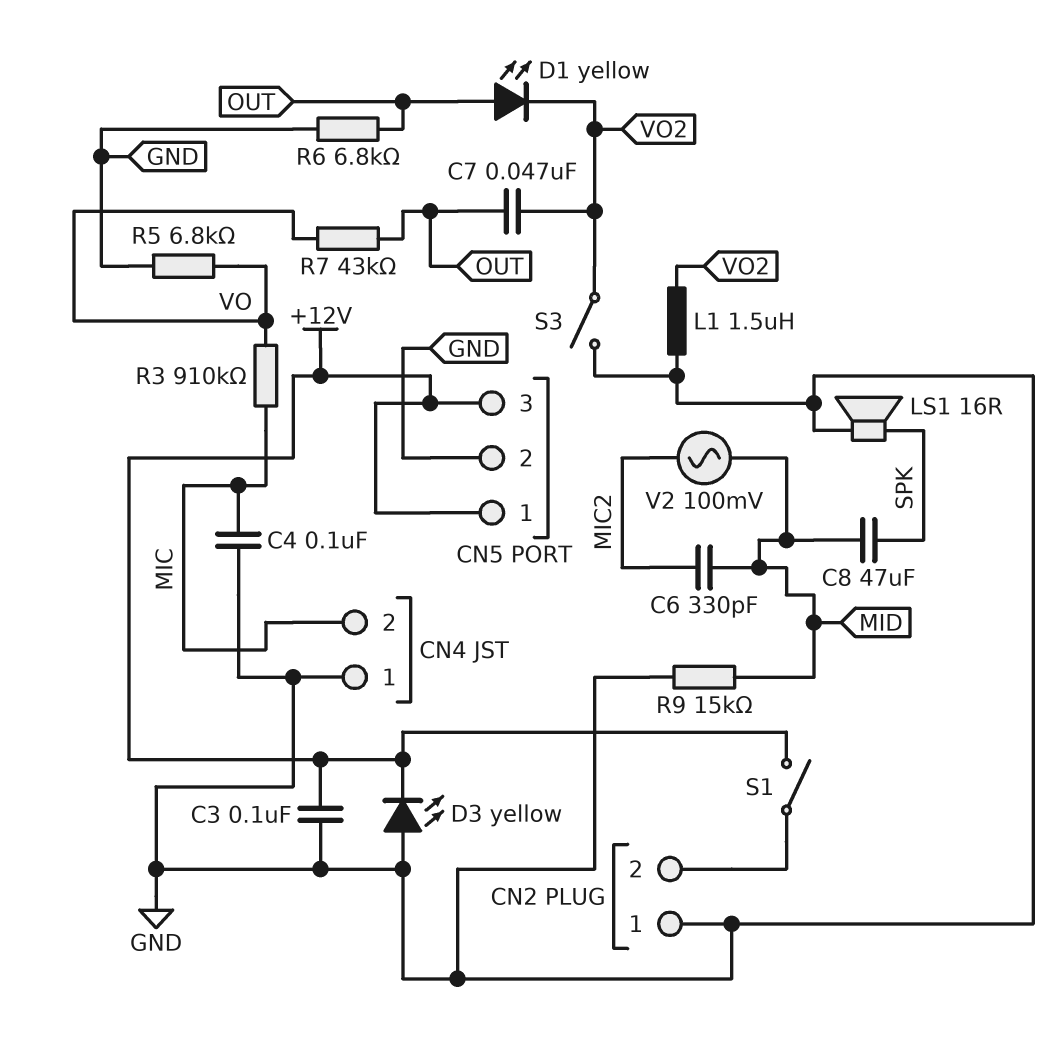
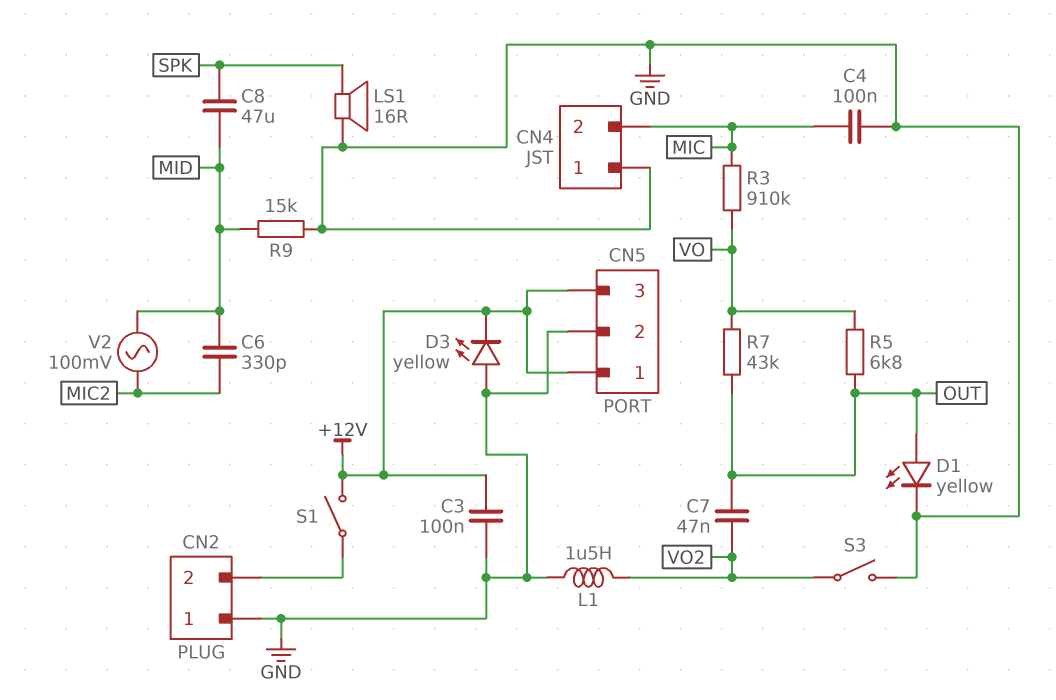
D1: LED yellow (A OUT, K VO2) -> LED yellow (A OUT, K GND)
R5: 6.8k (GND, VO) -> 6.8k (OUT, VO)
R6: 6.8k (GND, OUT) -> none

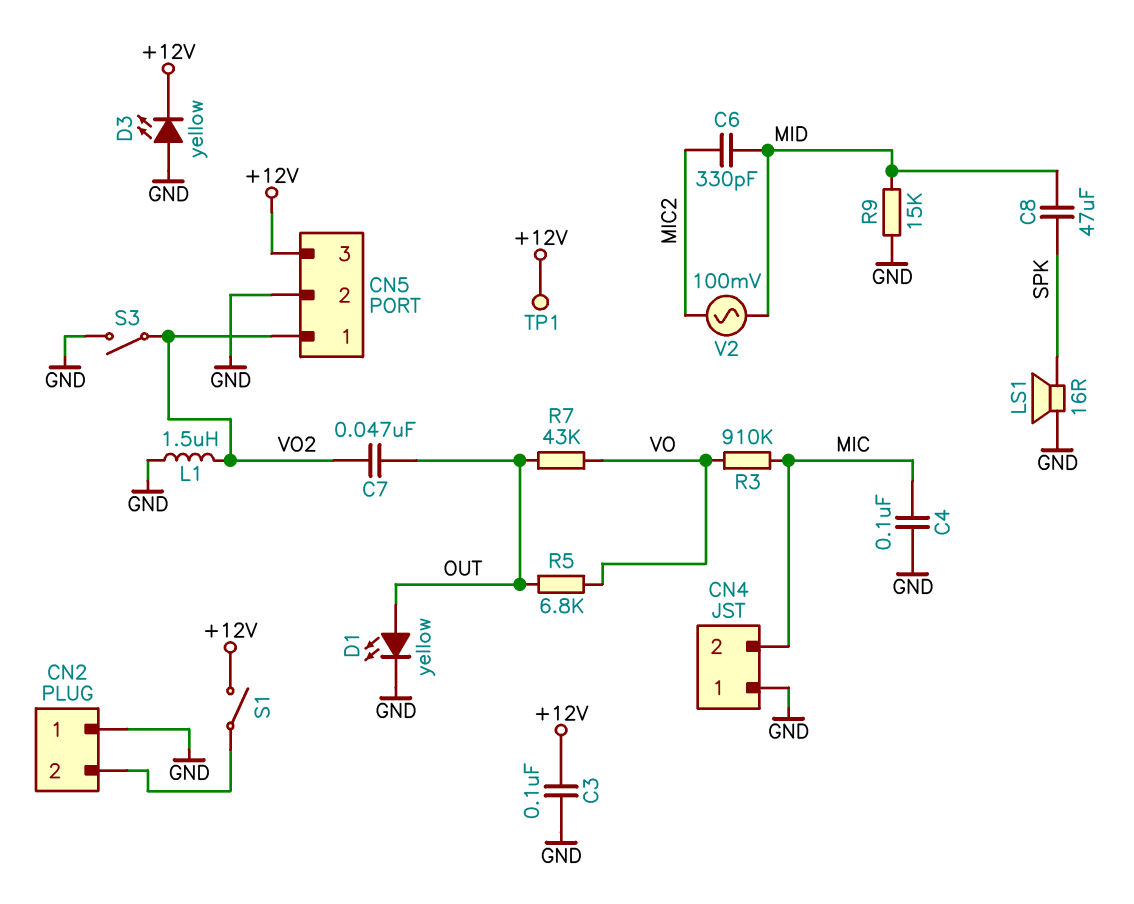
CN5 pin 1: +12V -> VO2
TP1: none -> test point (+12V)

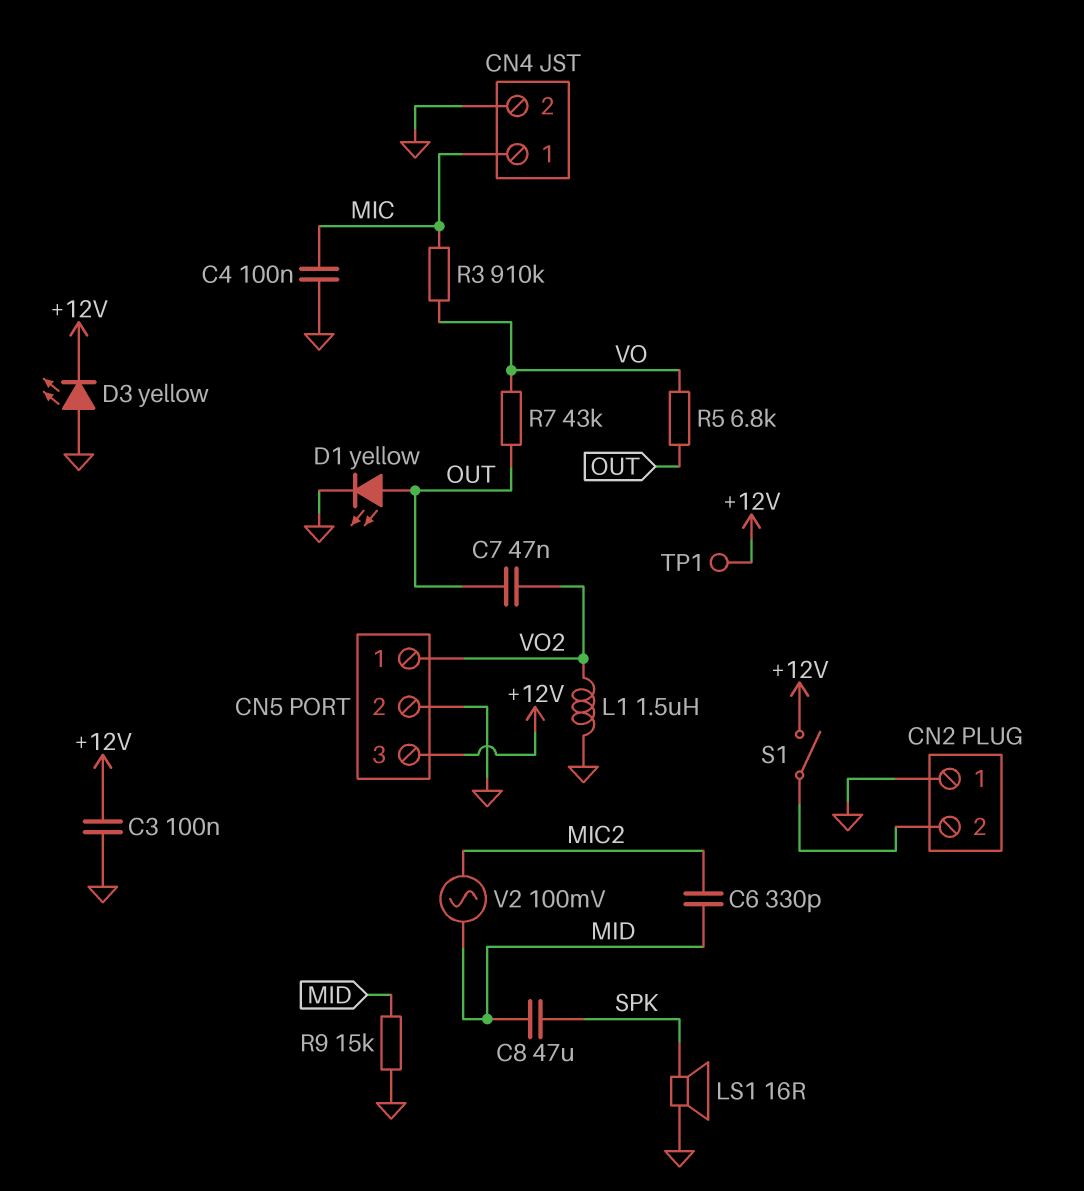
CN4 pin 1: GND -> MIC
CN4 pin 2: MIC -> GND
S3: switch (GND, VO2) -> none

